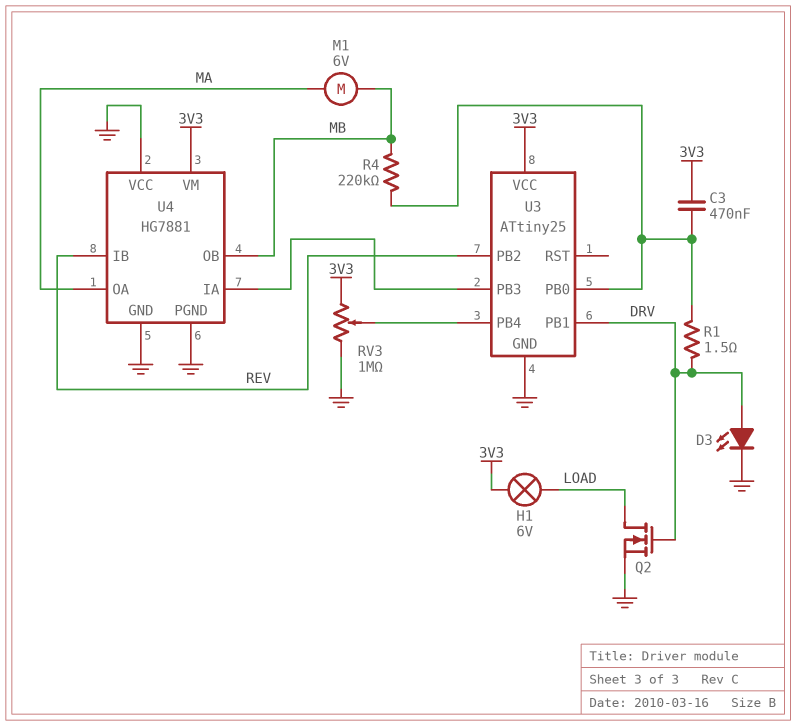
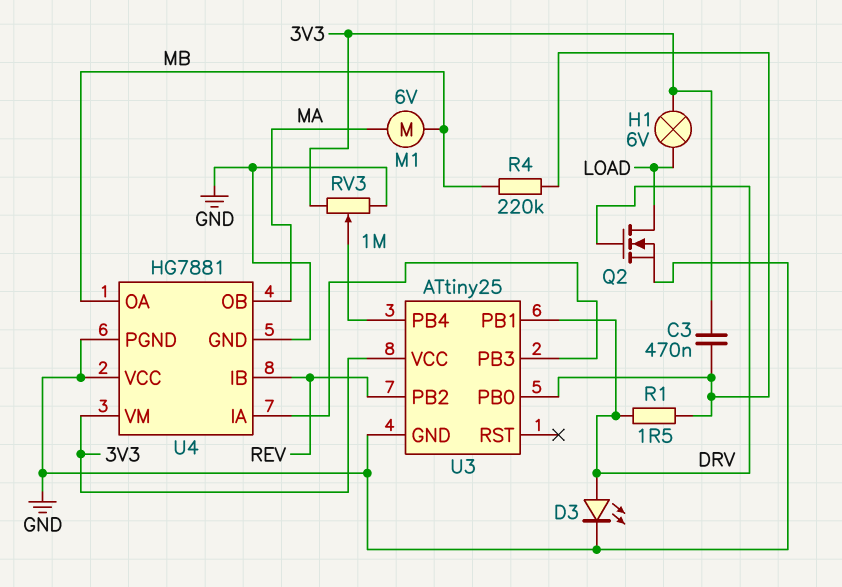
U4 pin OA: MA -> MB
U4 pin OB: MB -> MA

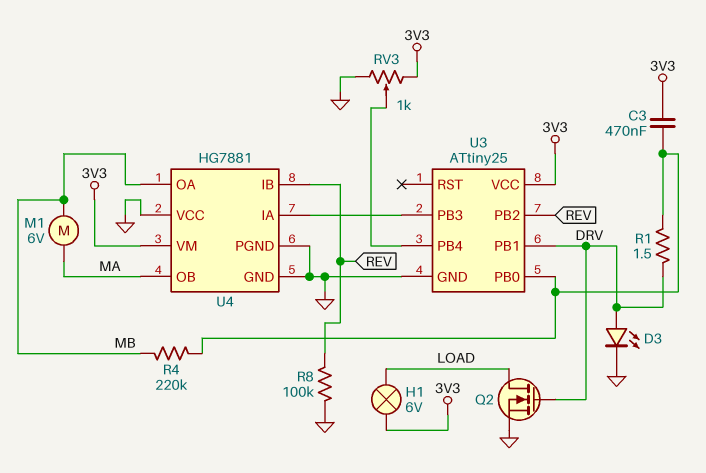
R8: none -> 100k (GND, REV)
RV3: 1M (3V3, GND, wiper U3/PB4) -> 1k (3V3, GND, wiper U3/PB4)

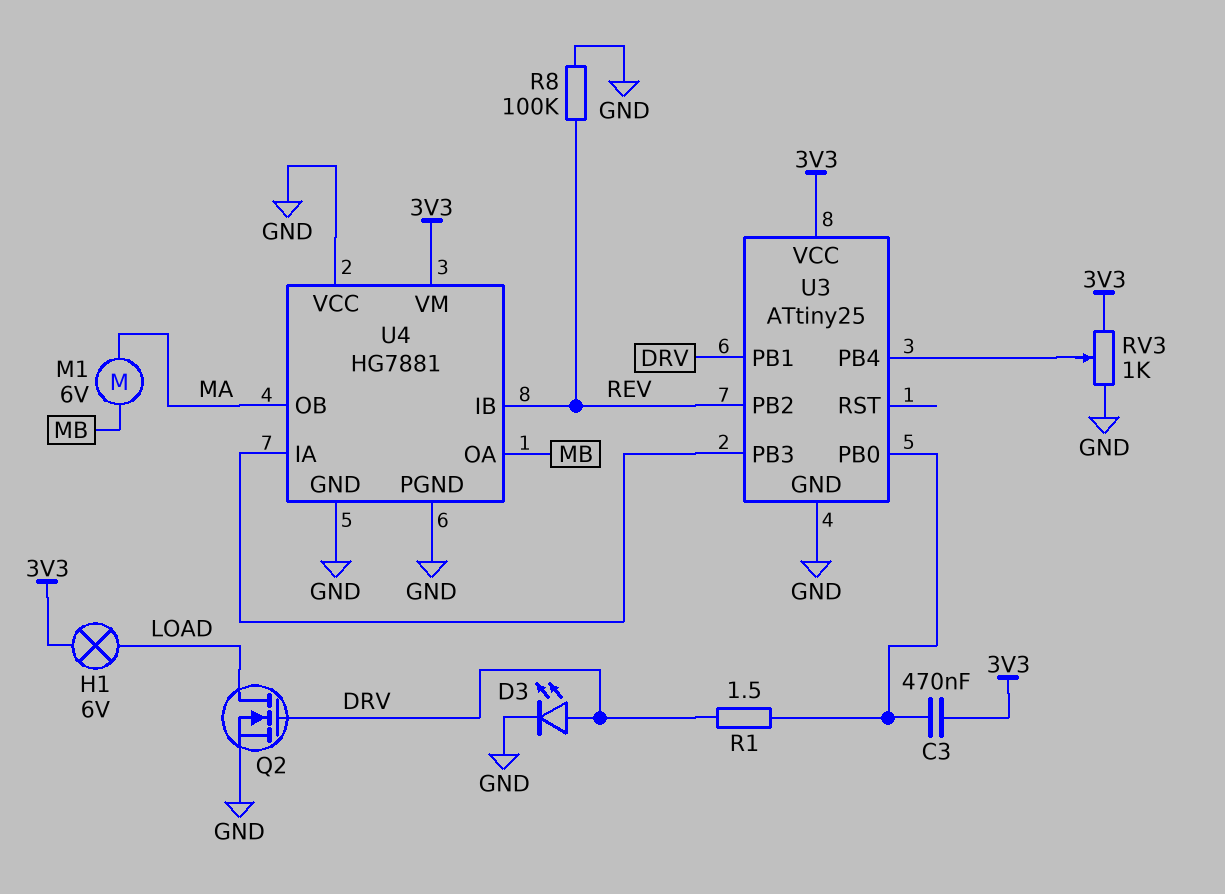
R4: 220k (MB, U3/PB0) -> none

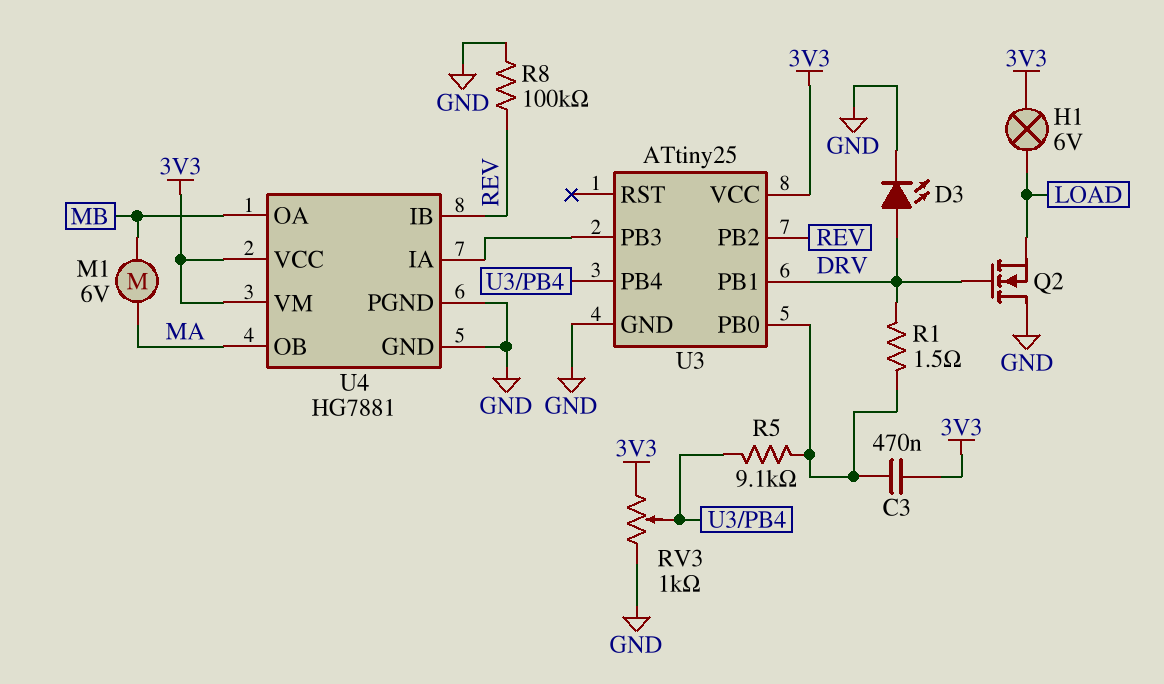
Q2: NMOS (G DRV, D LOAD, S GND) -> NMOS (G DRV, D GND, S LOAD)
R5: none -> 9.1k (U3/PB0, U3/PB4)
U4 pin VCC: GND -> 3V3

